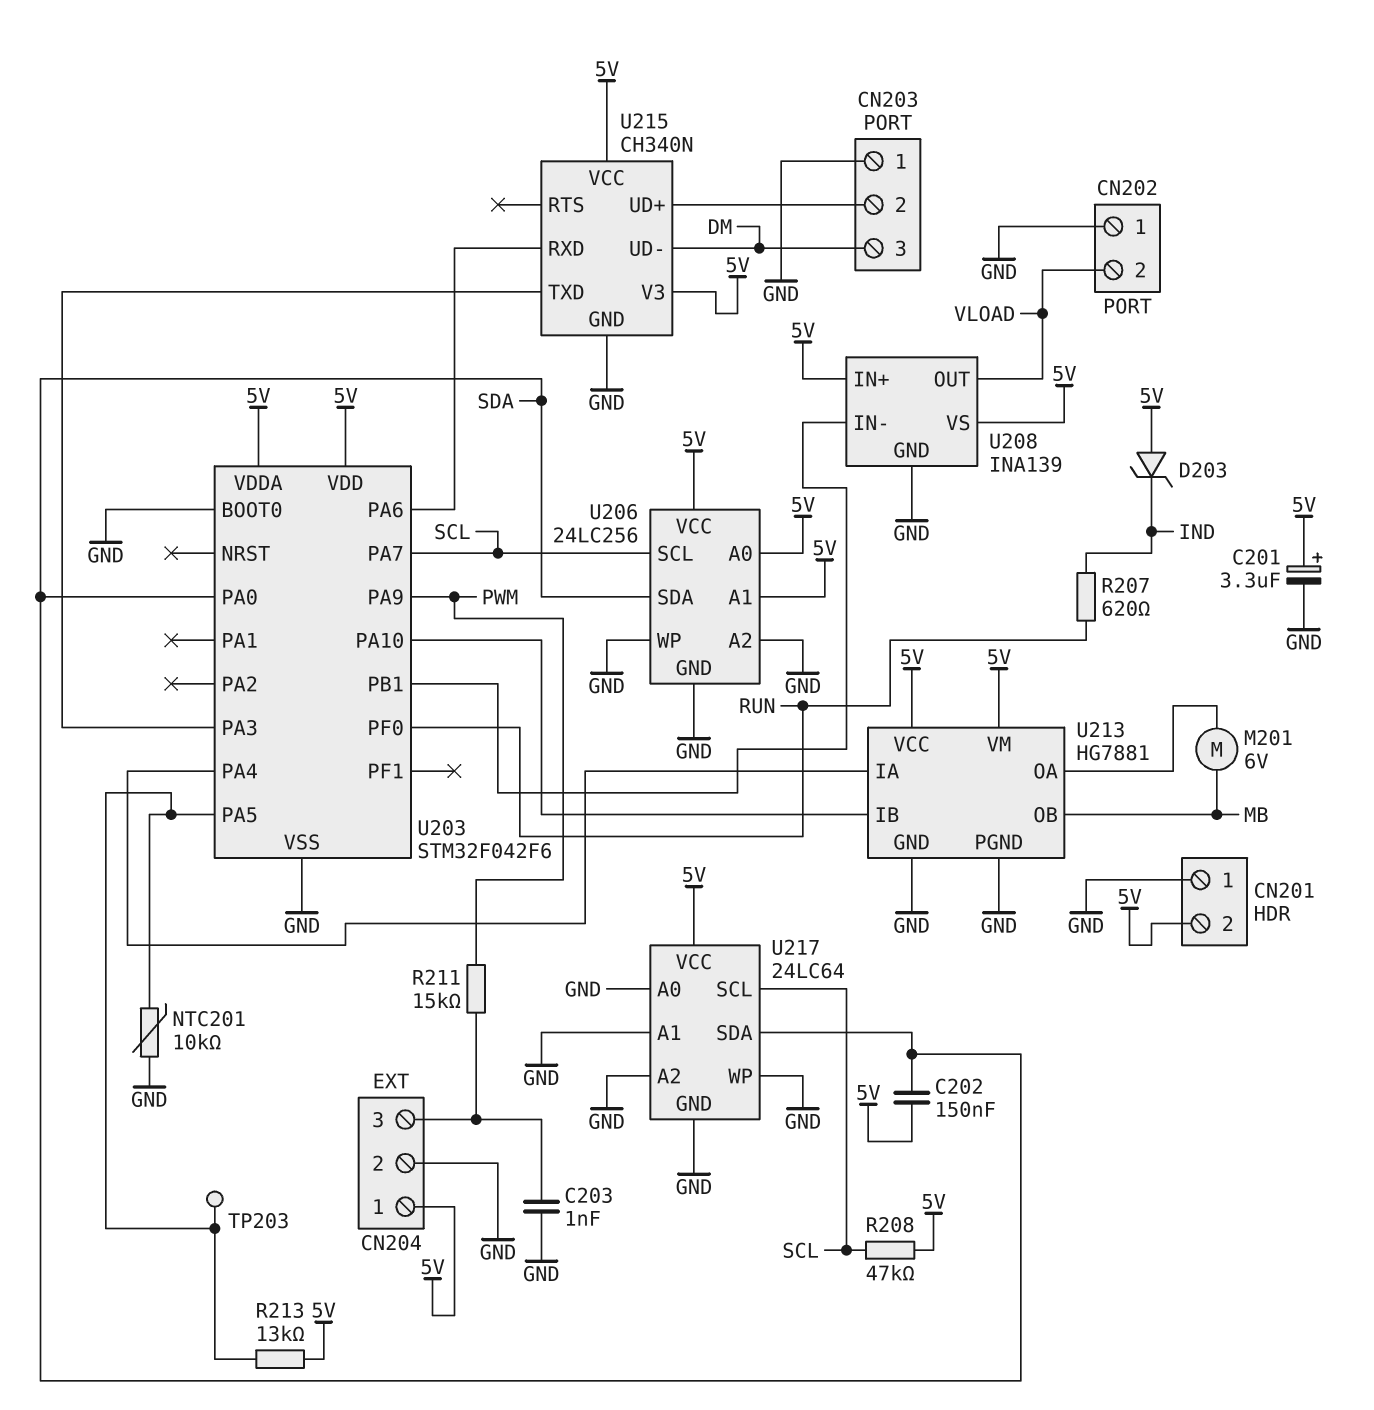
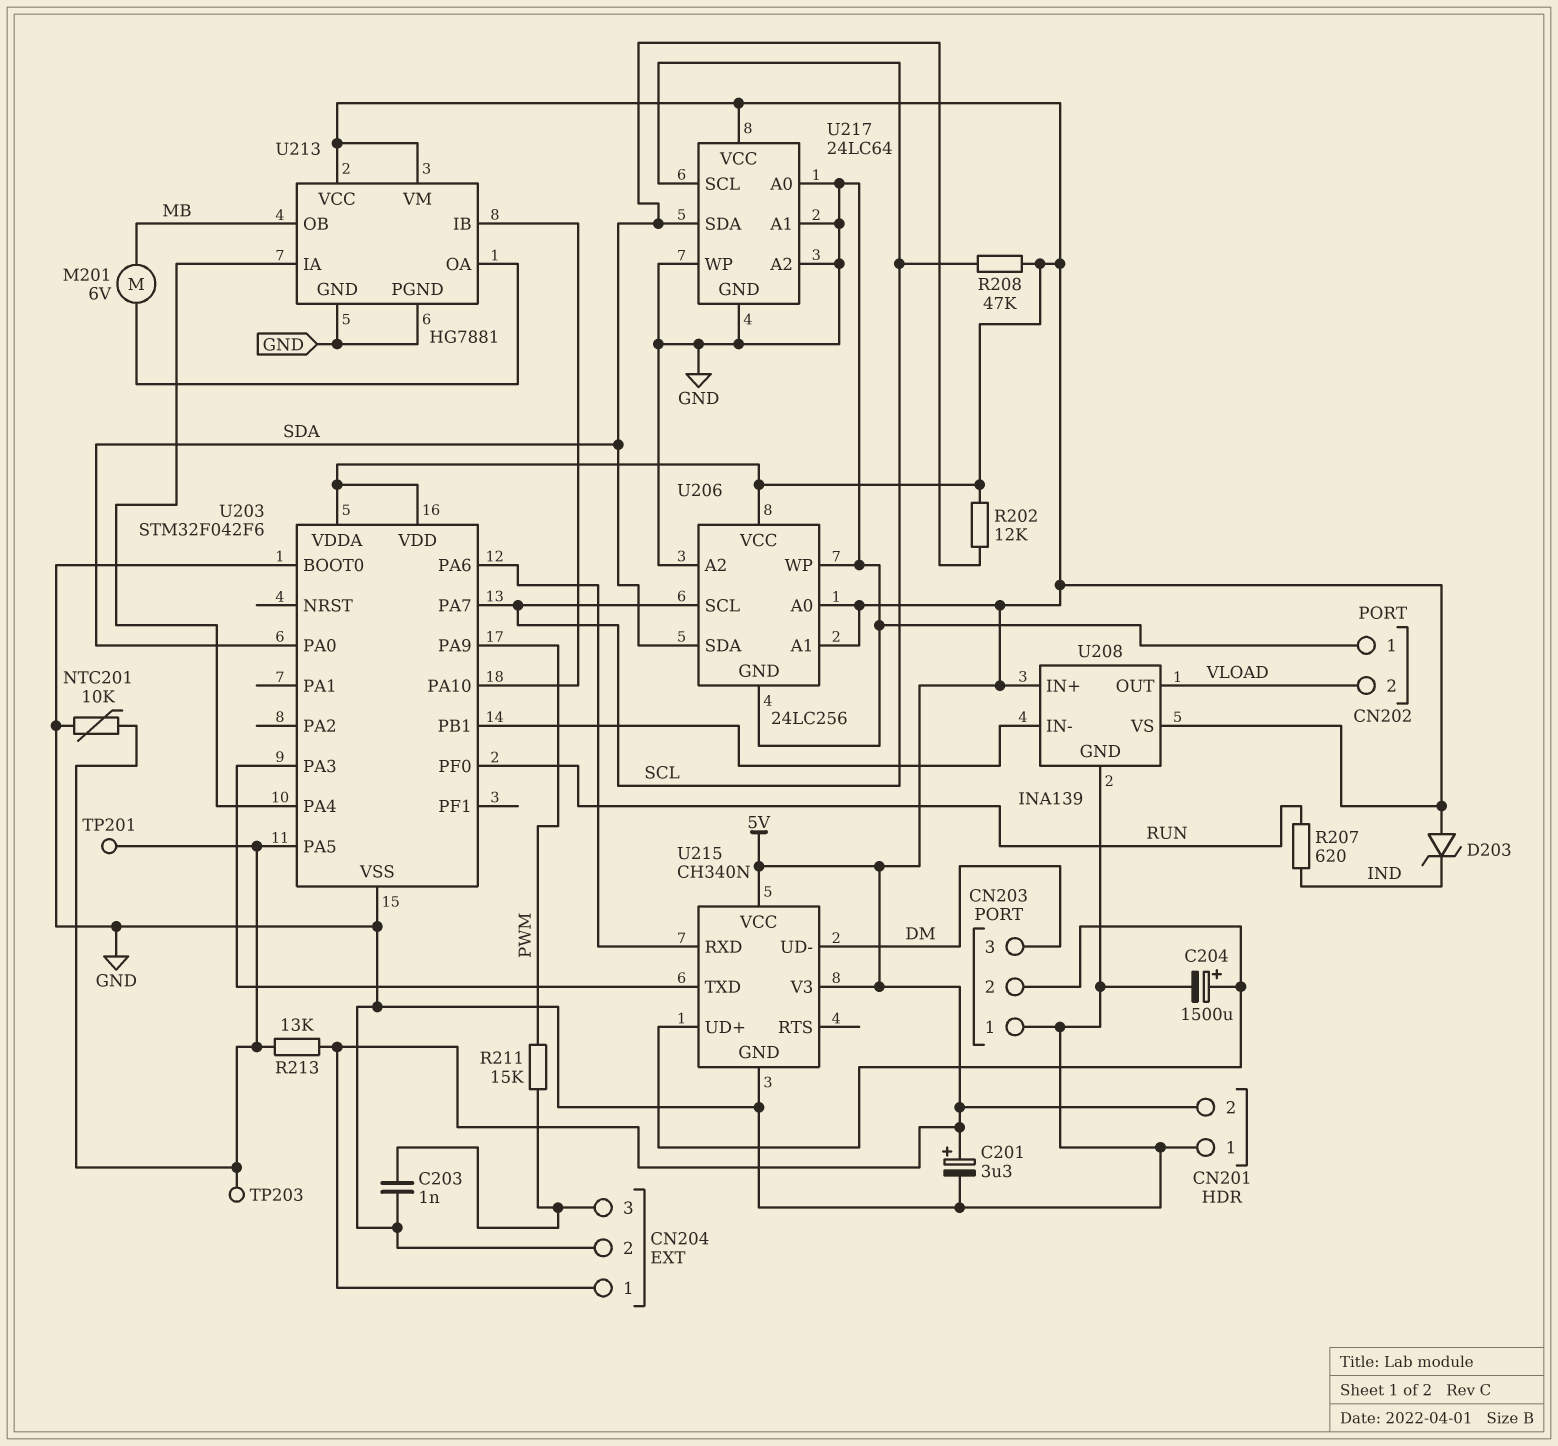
C202: 150nF (5V, SDA) -> none
C204: none -> 1500uF (plus CN203/2, minus GND)
R202: none -> 12k (5V, SDA)
TP201: none -> test point (U203/PA5)

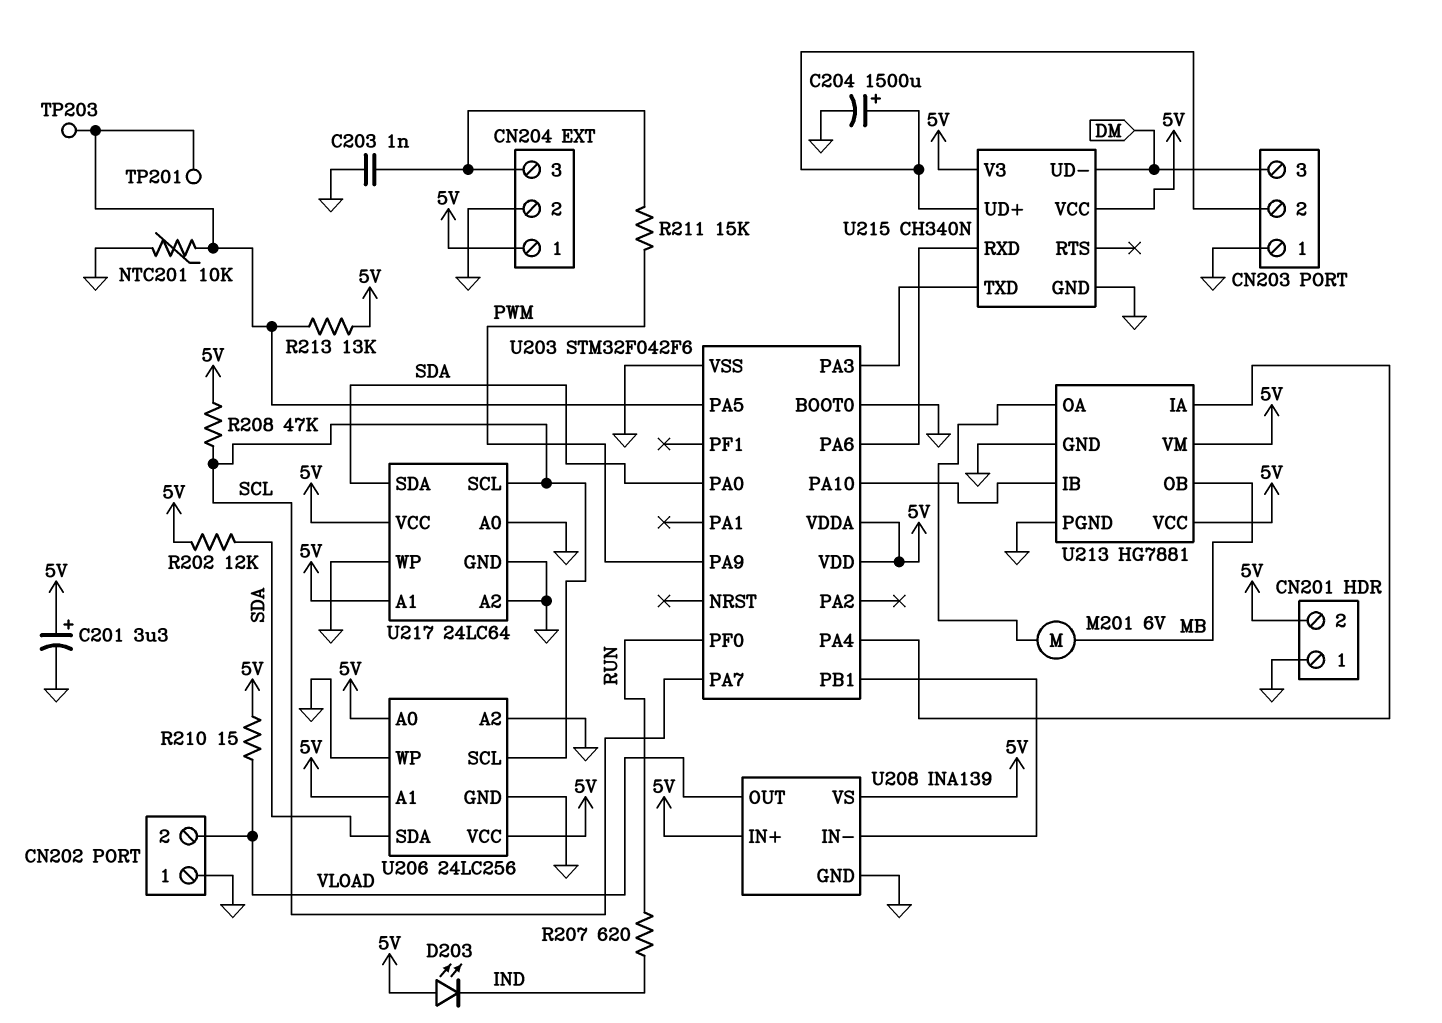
D203: zener (A 5V, K IND) -> LED (A 5V, K IND)
R210: none -> 15 (5V, VLOAD)
U217 pin A1: GND -> 5V

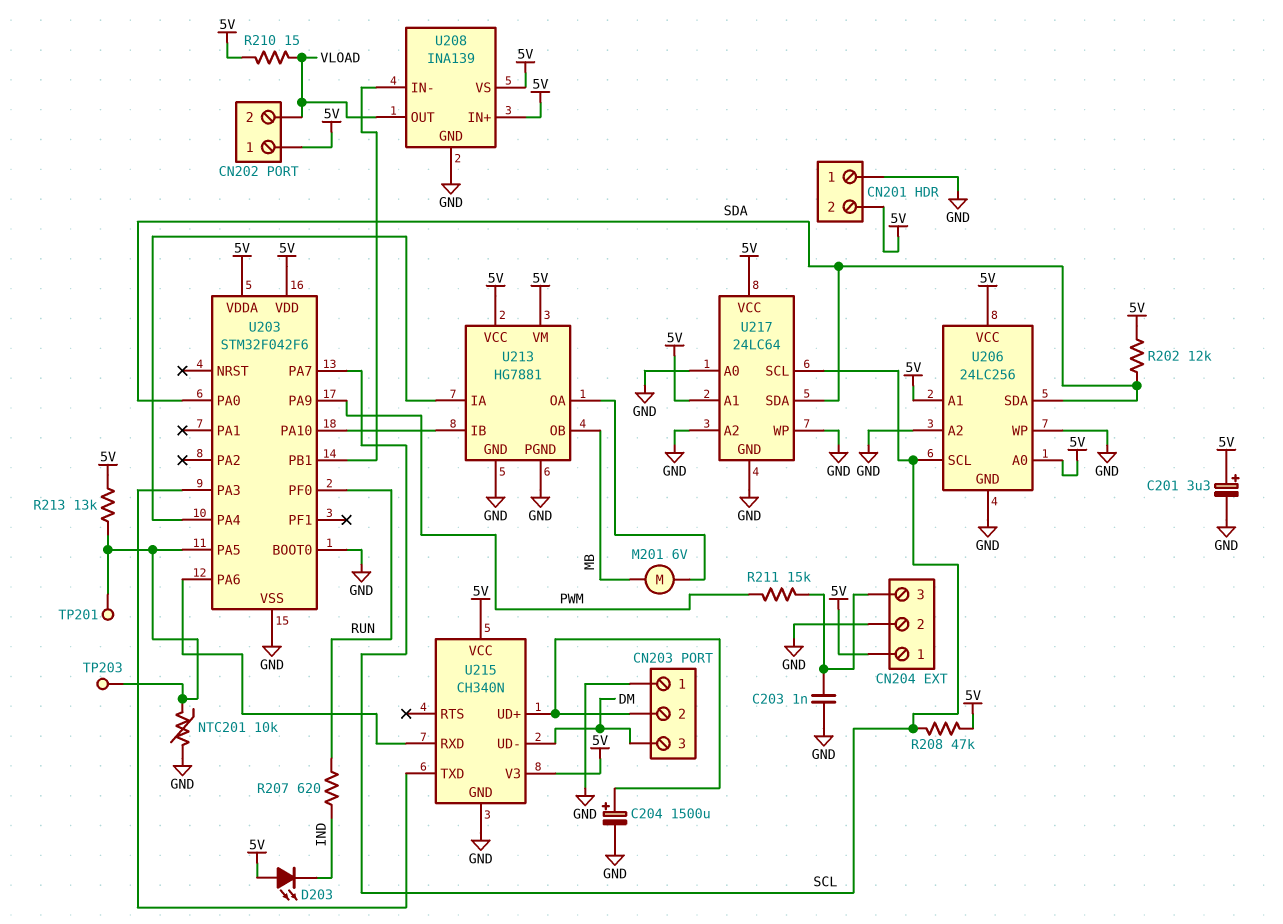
CN202 pin 1: GND -> 5V

